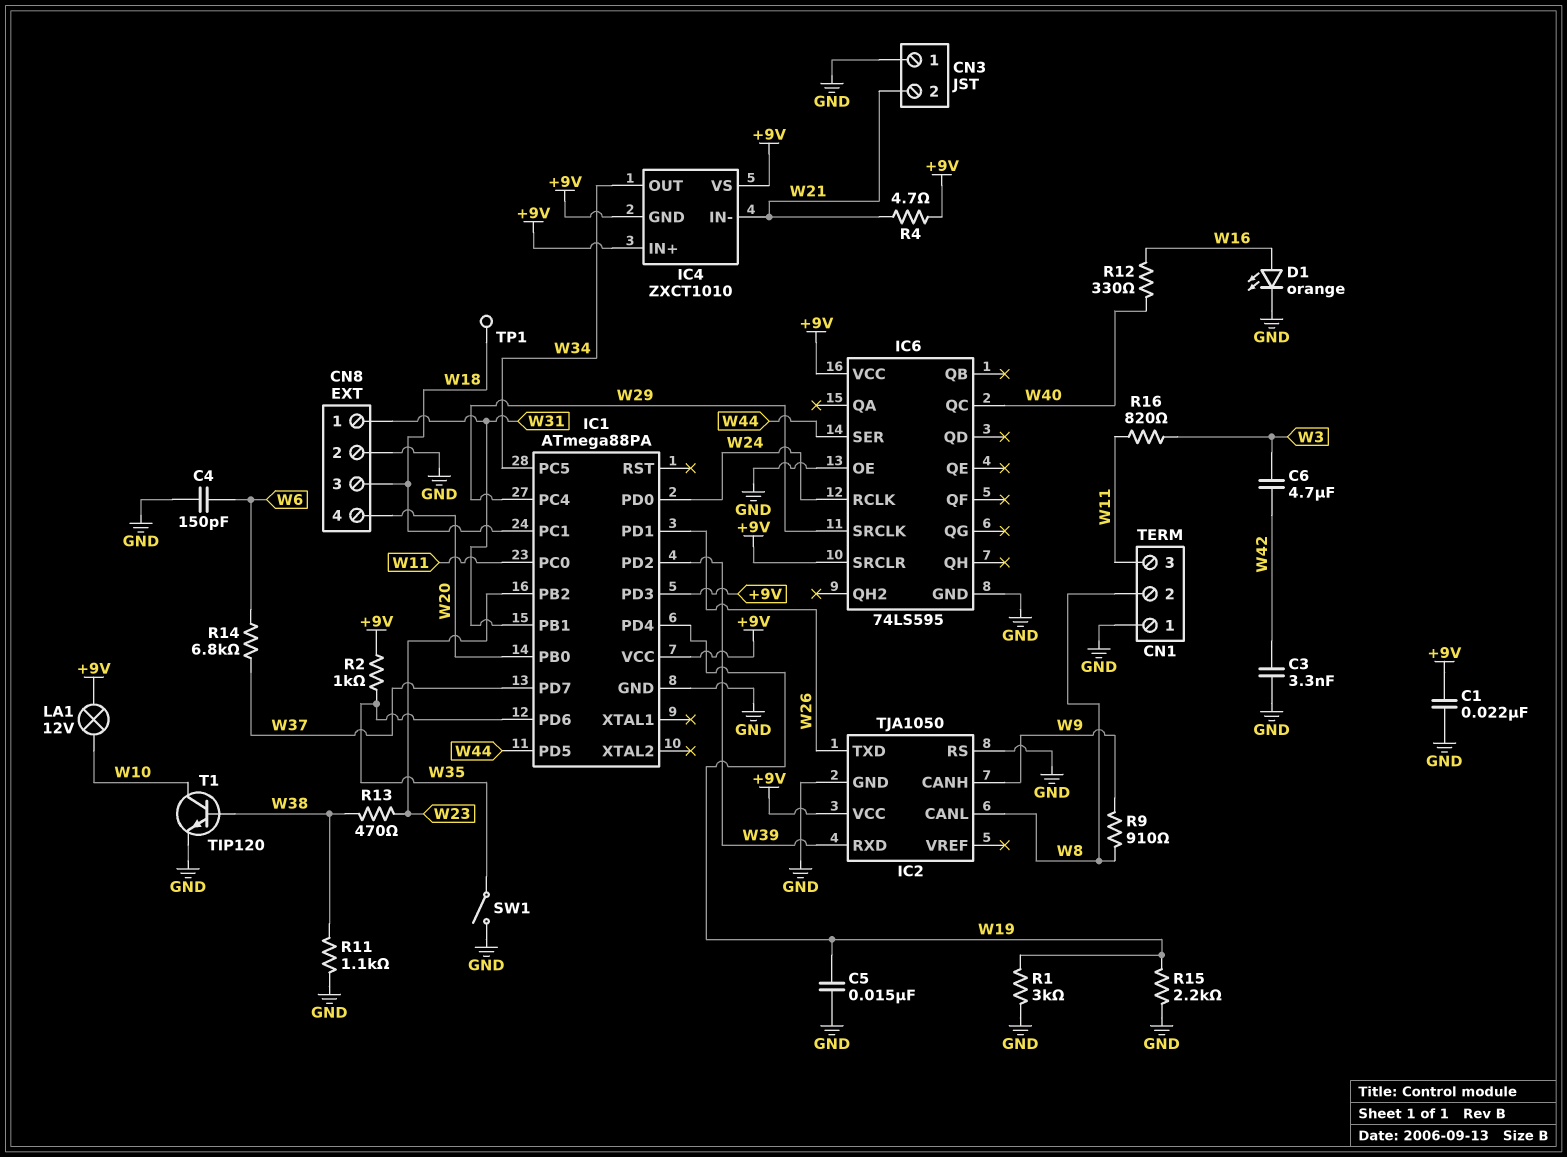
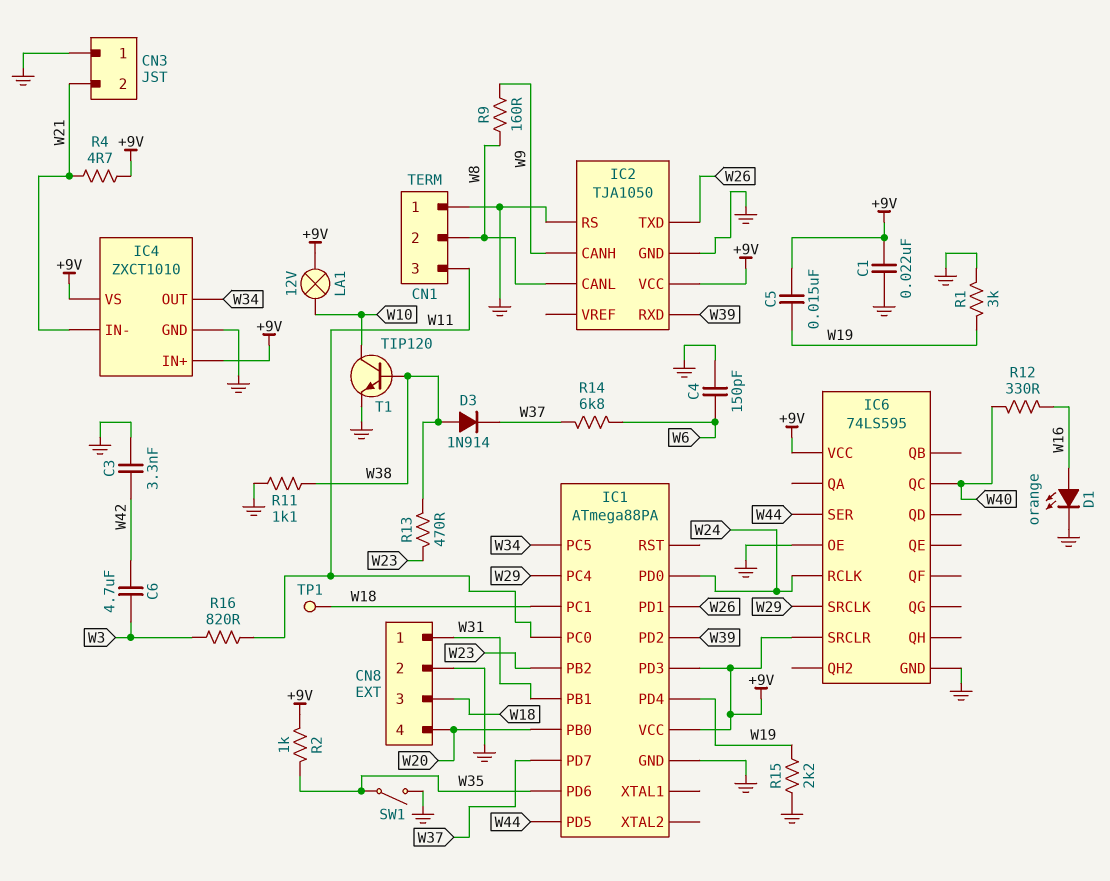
C5: 15nF (GND, W19) -> 15nF (+9V, W19)
D3: none -> diode 1N914 (A W38, K W37)
IC4 pin GND: +9V -> GND
R9: 910 (W8, W9) -> 160 (W8, W9)

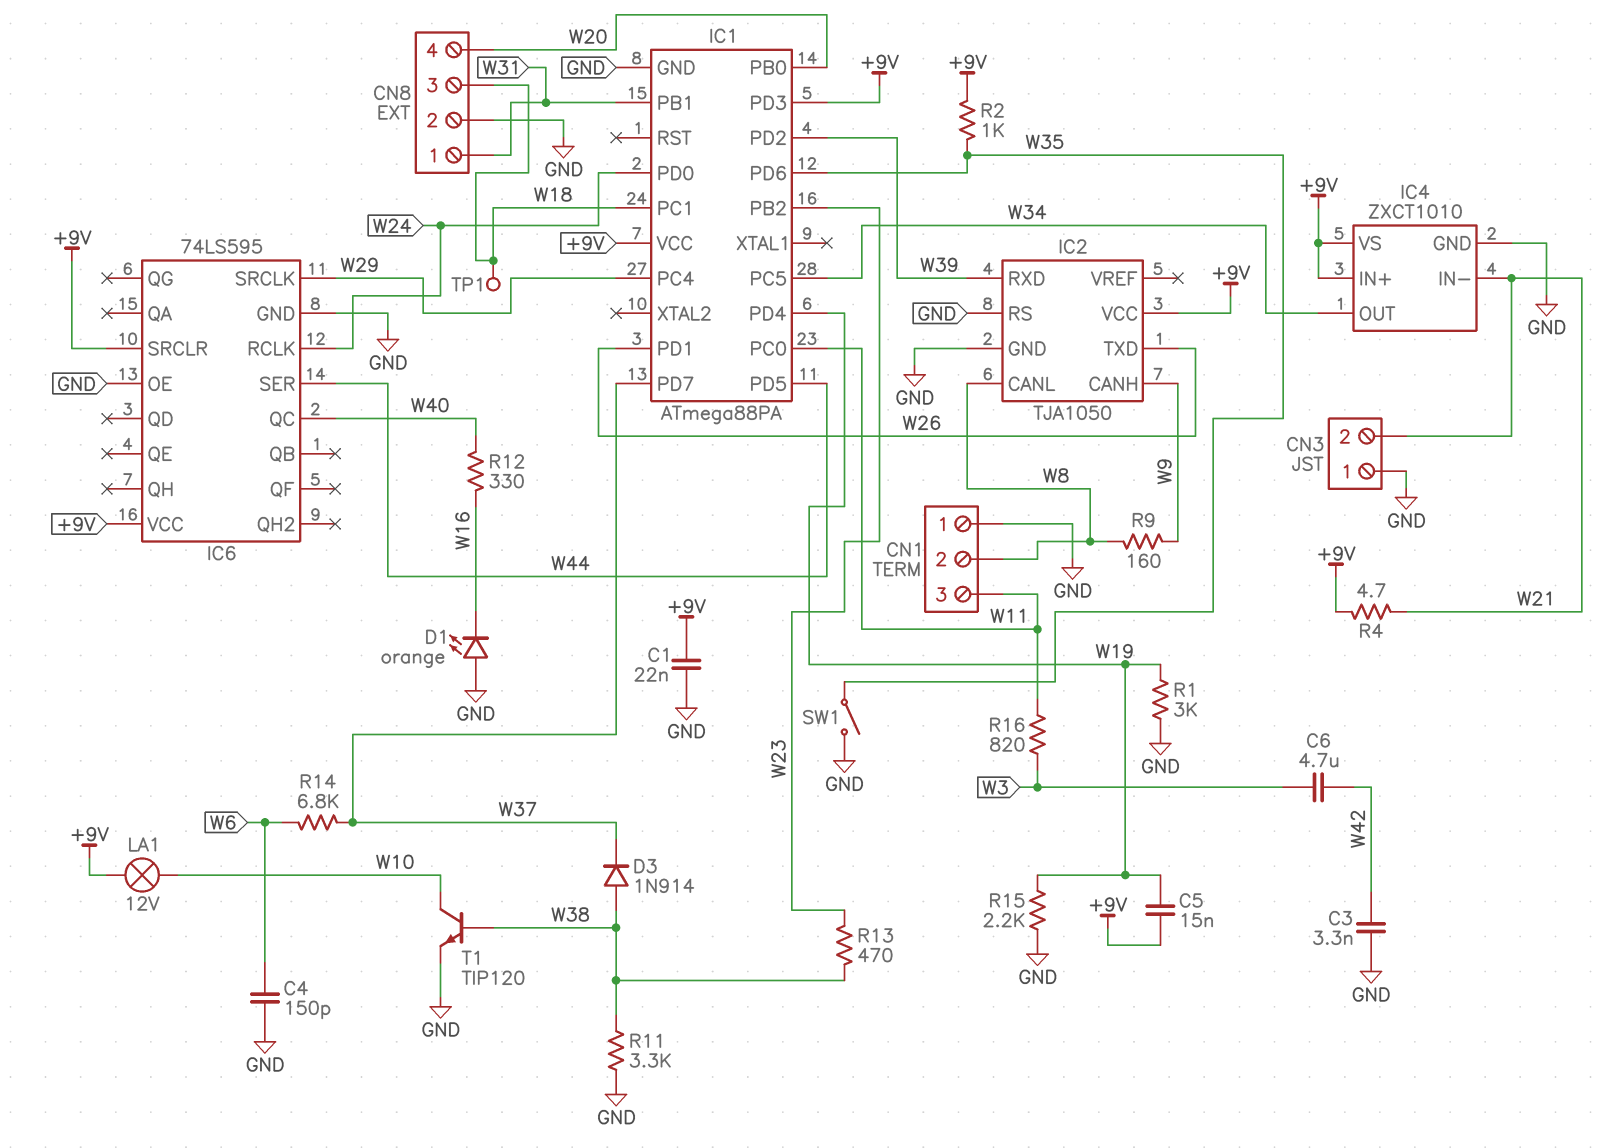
D1: LED orange (A W16, K GND) -> LED orange (A GND, K W16)
R11: 1.1k (GND, W38) -> 3.3k (GND, W38)

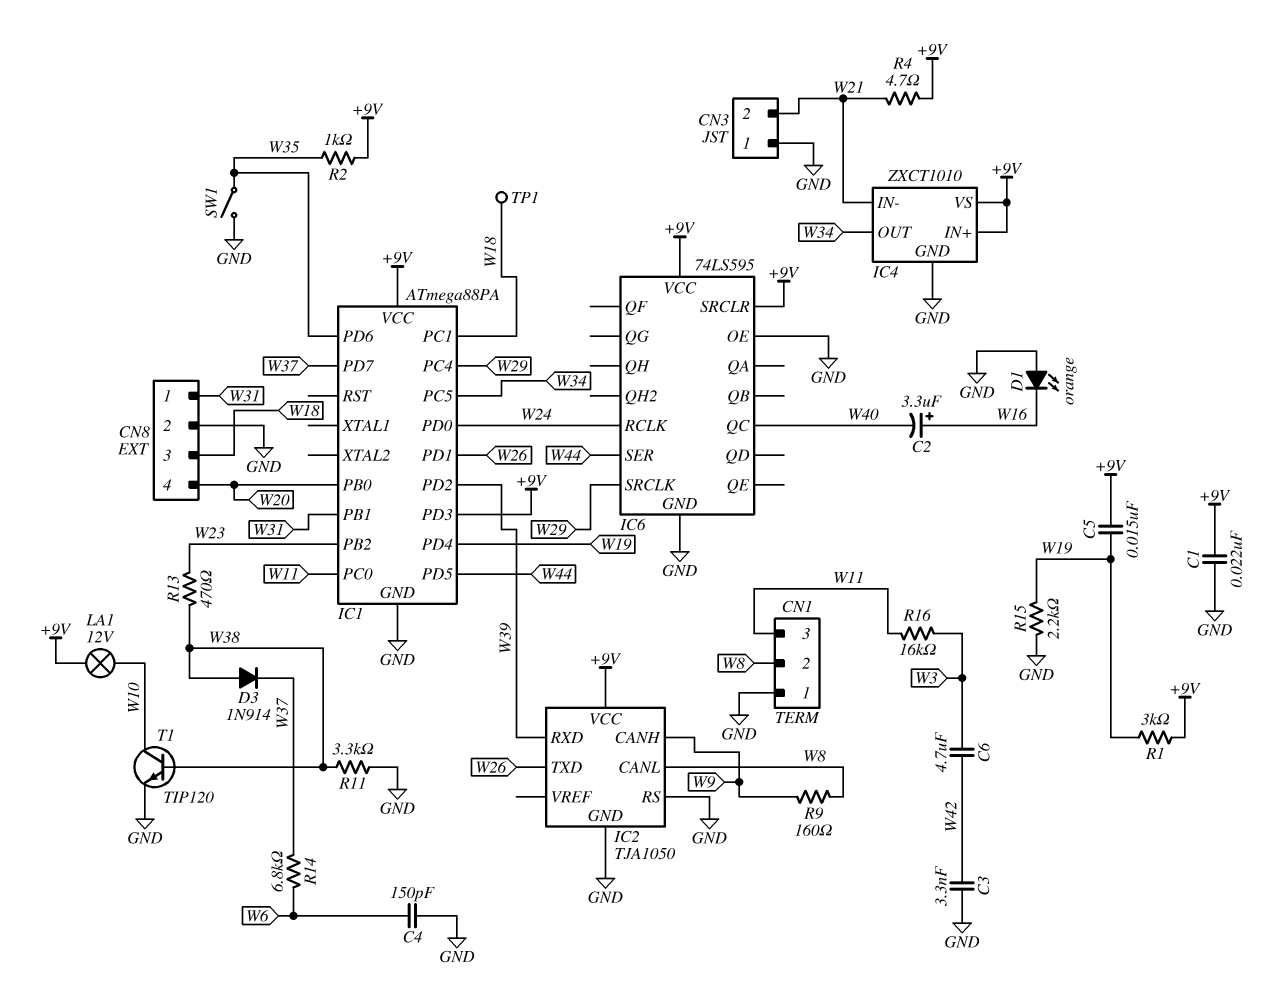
C2: none -> 3.3uF (plus W16, minus W40)
R1: 3k (GND, W19) -> 3k (+9V, W19)
R12: 330 (W16, W40) -> none
R16: 820 (W3, W11) -> 16k (W3, W11)

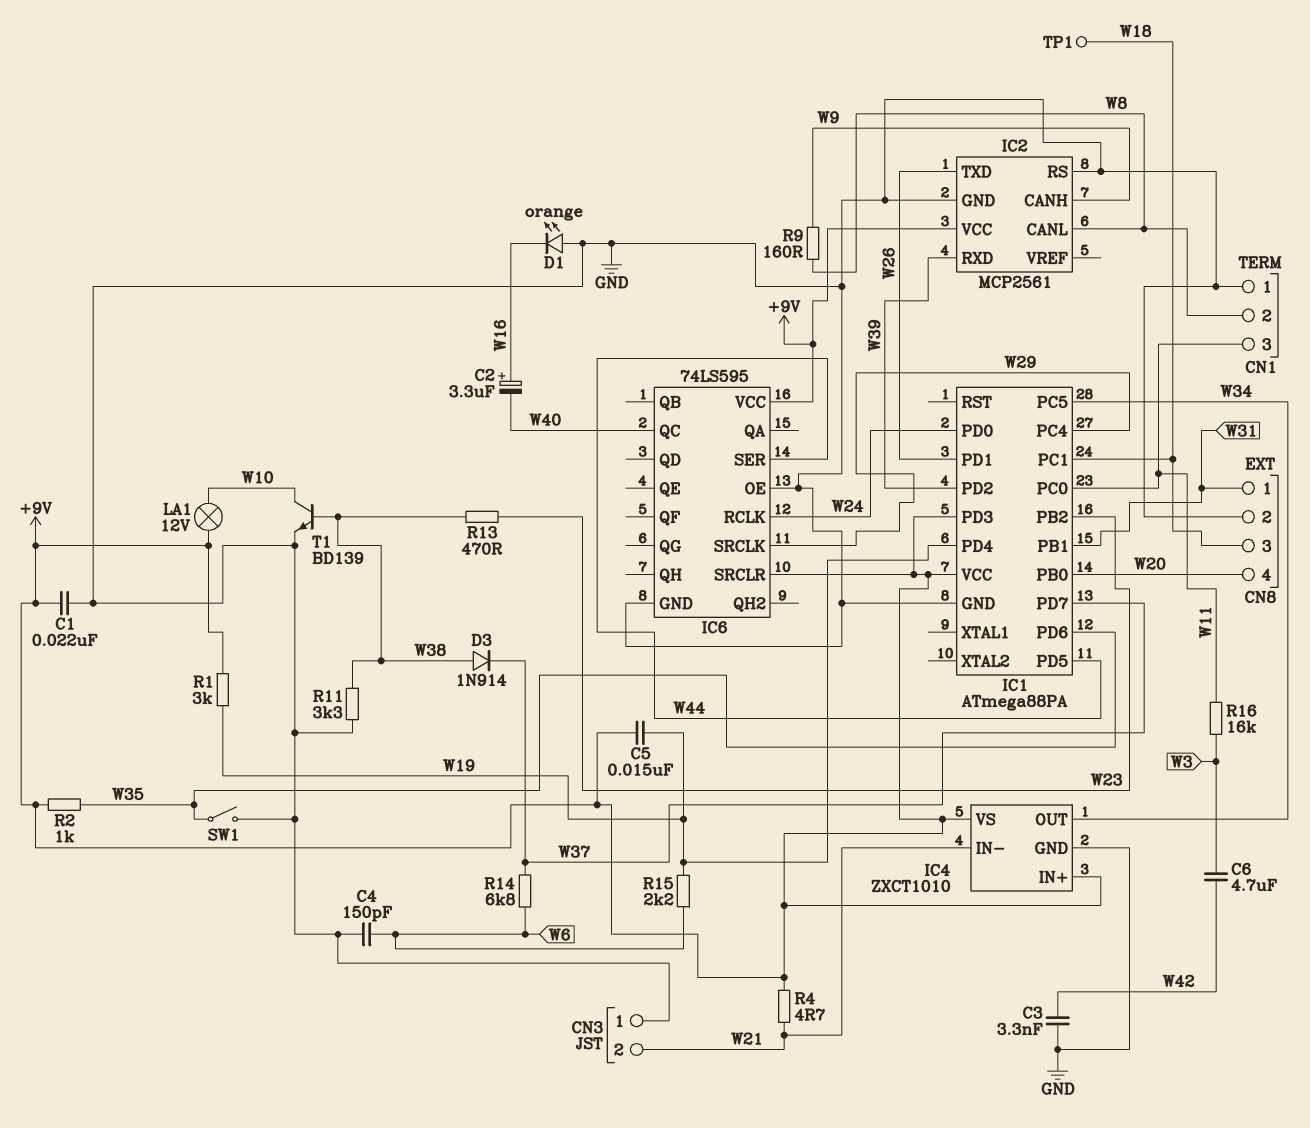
IC2: TJA1050 -> MCP2561
R15: 2.2k (GND, W19) -> 2.2k (W6, W19)
T1: NPN TIP120 (B W38, C W10, E GND) -> NPN BD139 (B W38, C W10, E GND)

